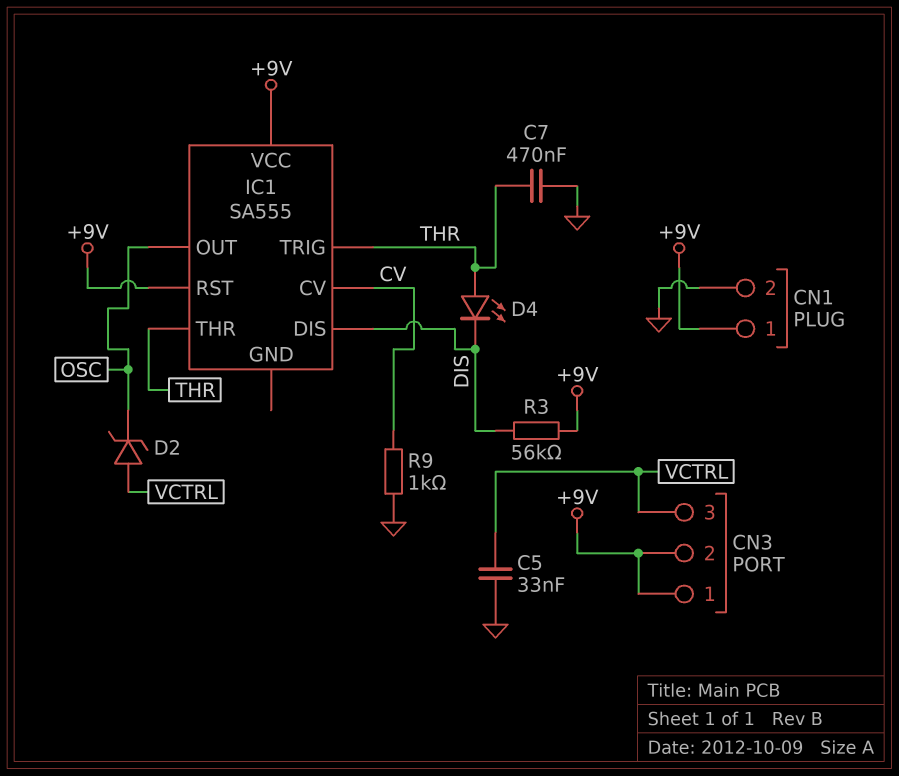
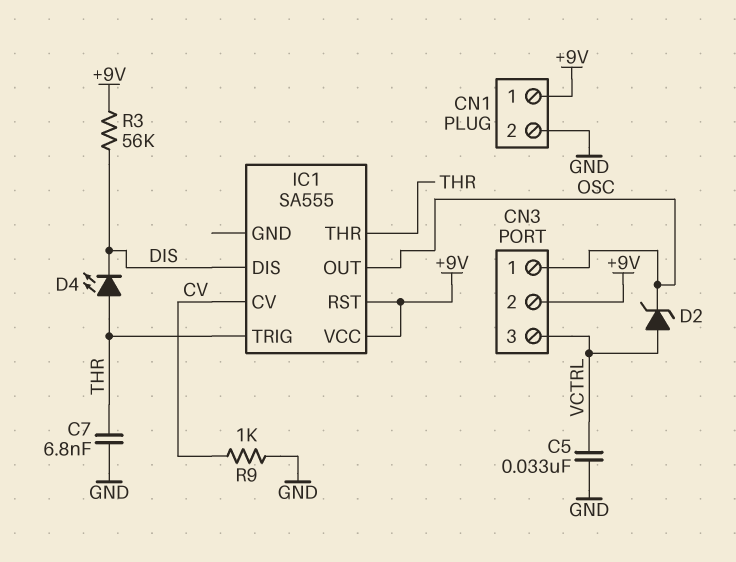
C7: 470nF (GND, THR) -> 6.8nF (GND, THR)
CN3 pin 1: +9V -> OSC

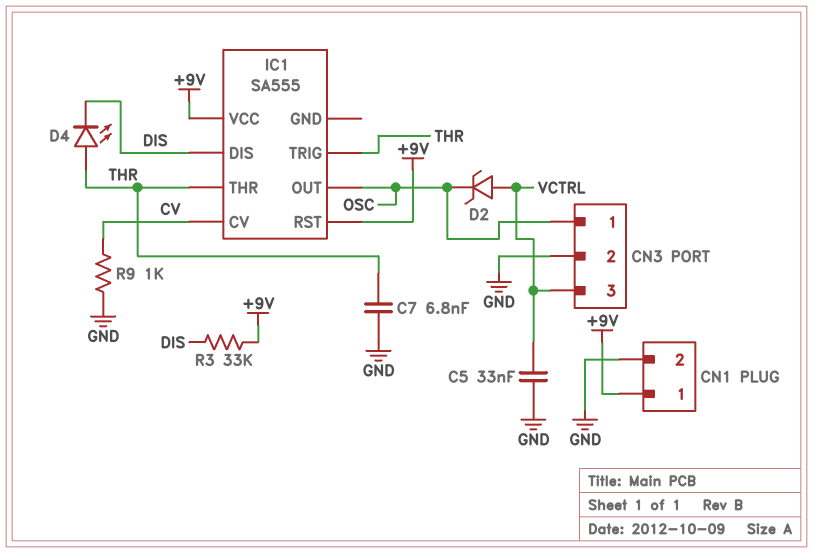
CN3 pin 2: +9V -> GND
R3: 56k (+9V, DIS) -> 33k (+9V, DIS)

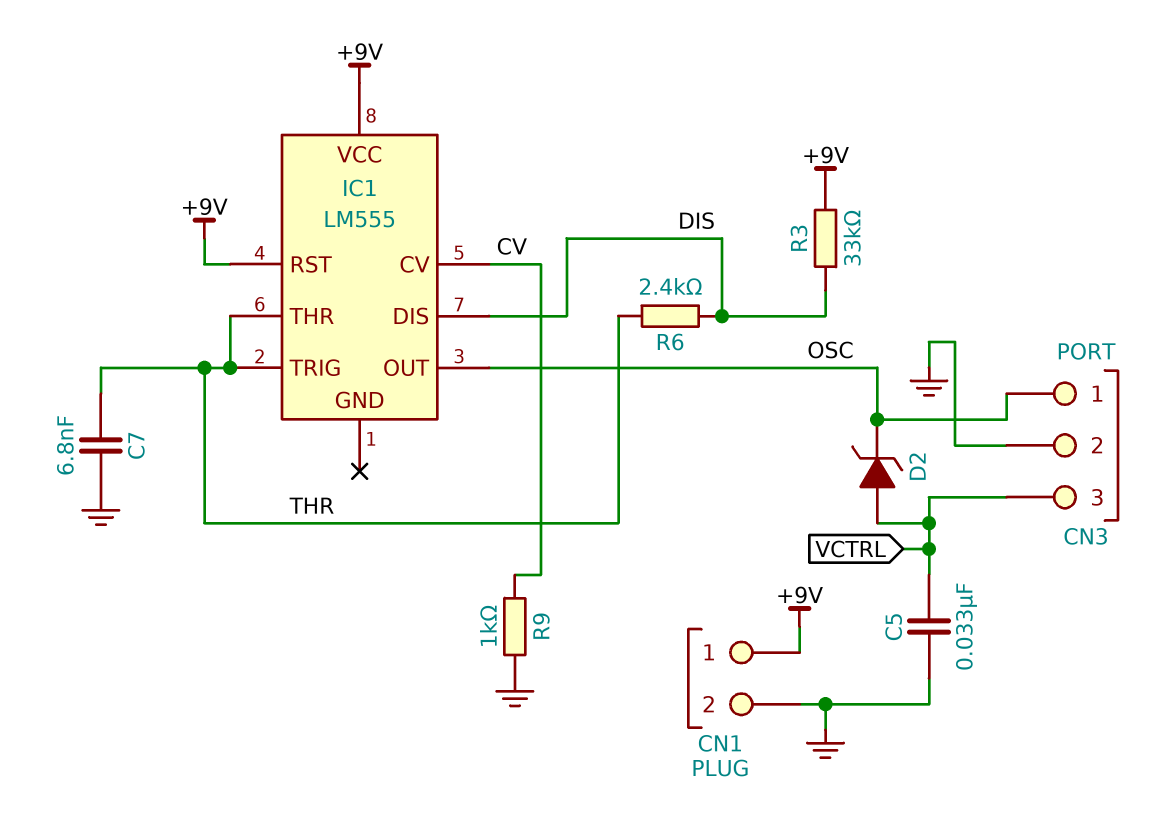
D4: LED (A THR, K DIS) -> none
IC1: SA555 -> LM555
R6: none -> 2.4k (DIS, THR)

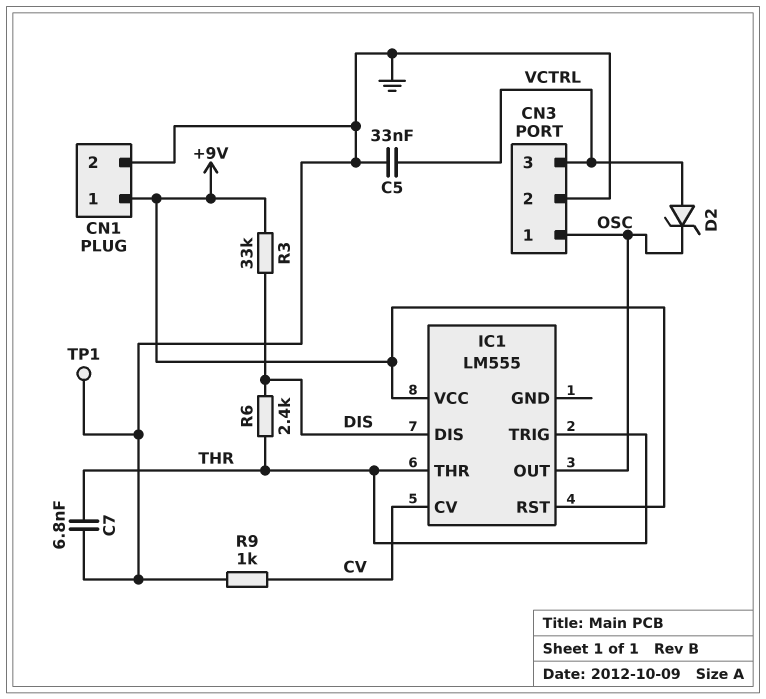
TP1: none -> test point (GND)

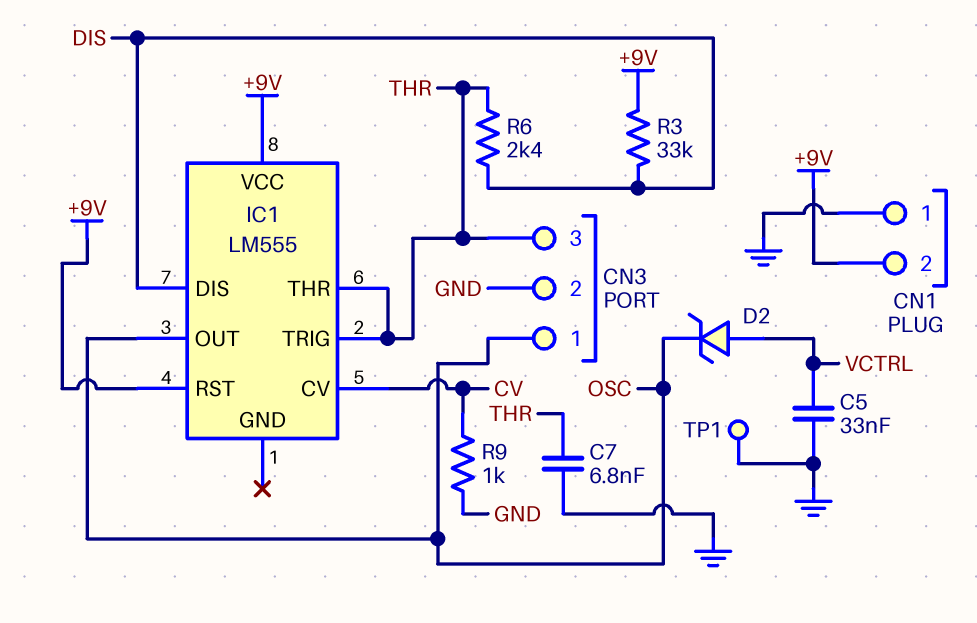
CN1 pin 1: +9V -> GND
CN1 pin 2: GND -> +9V
CN3 pin 3: VCTRL -> THR

